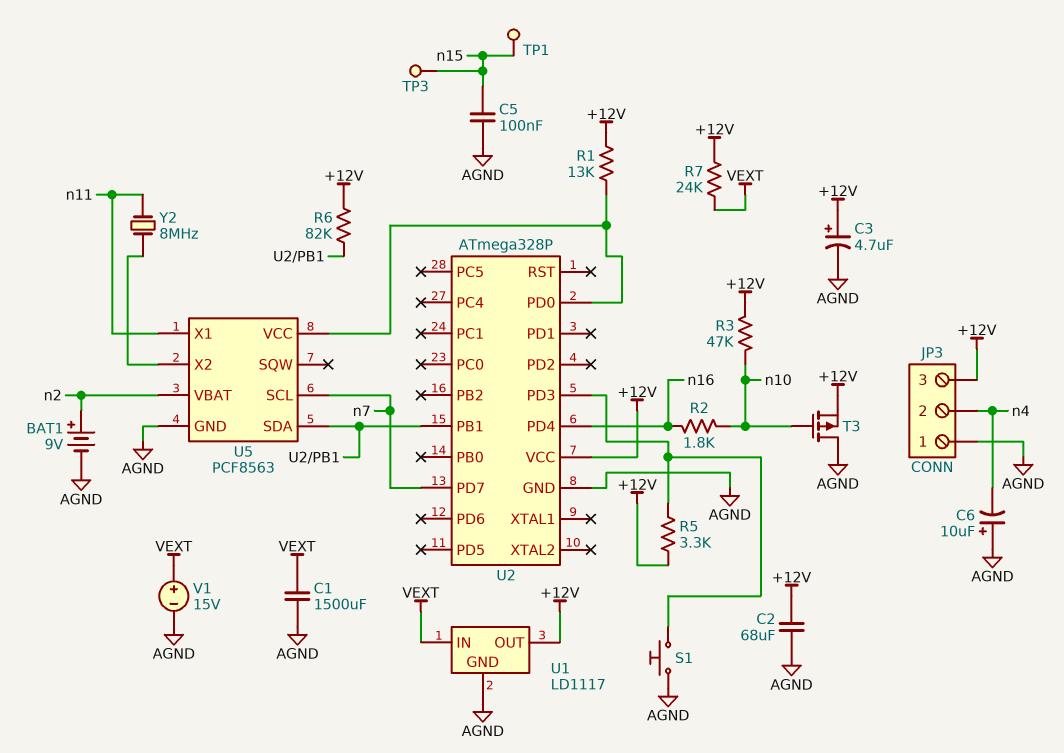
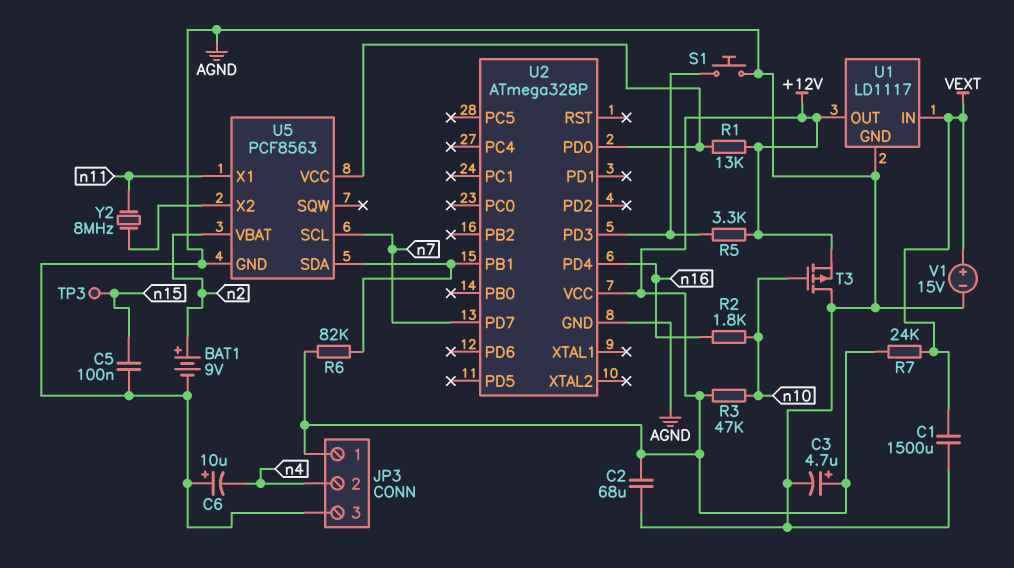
JP3 pin 1: AGND -> +12V
JP3 pin 3: +12V -> AGND
TP1: test point (n15) -> none

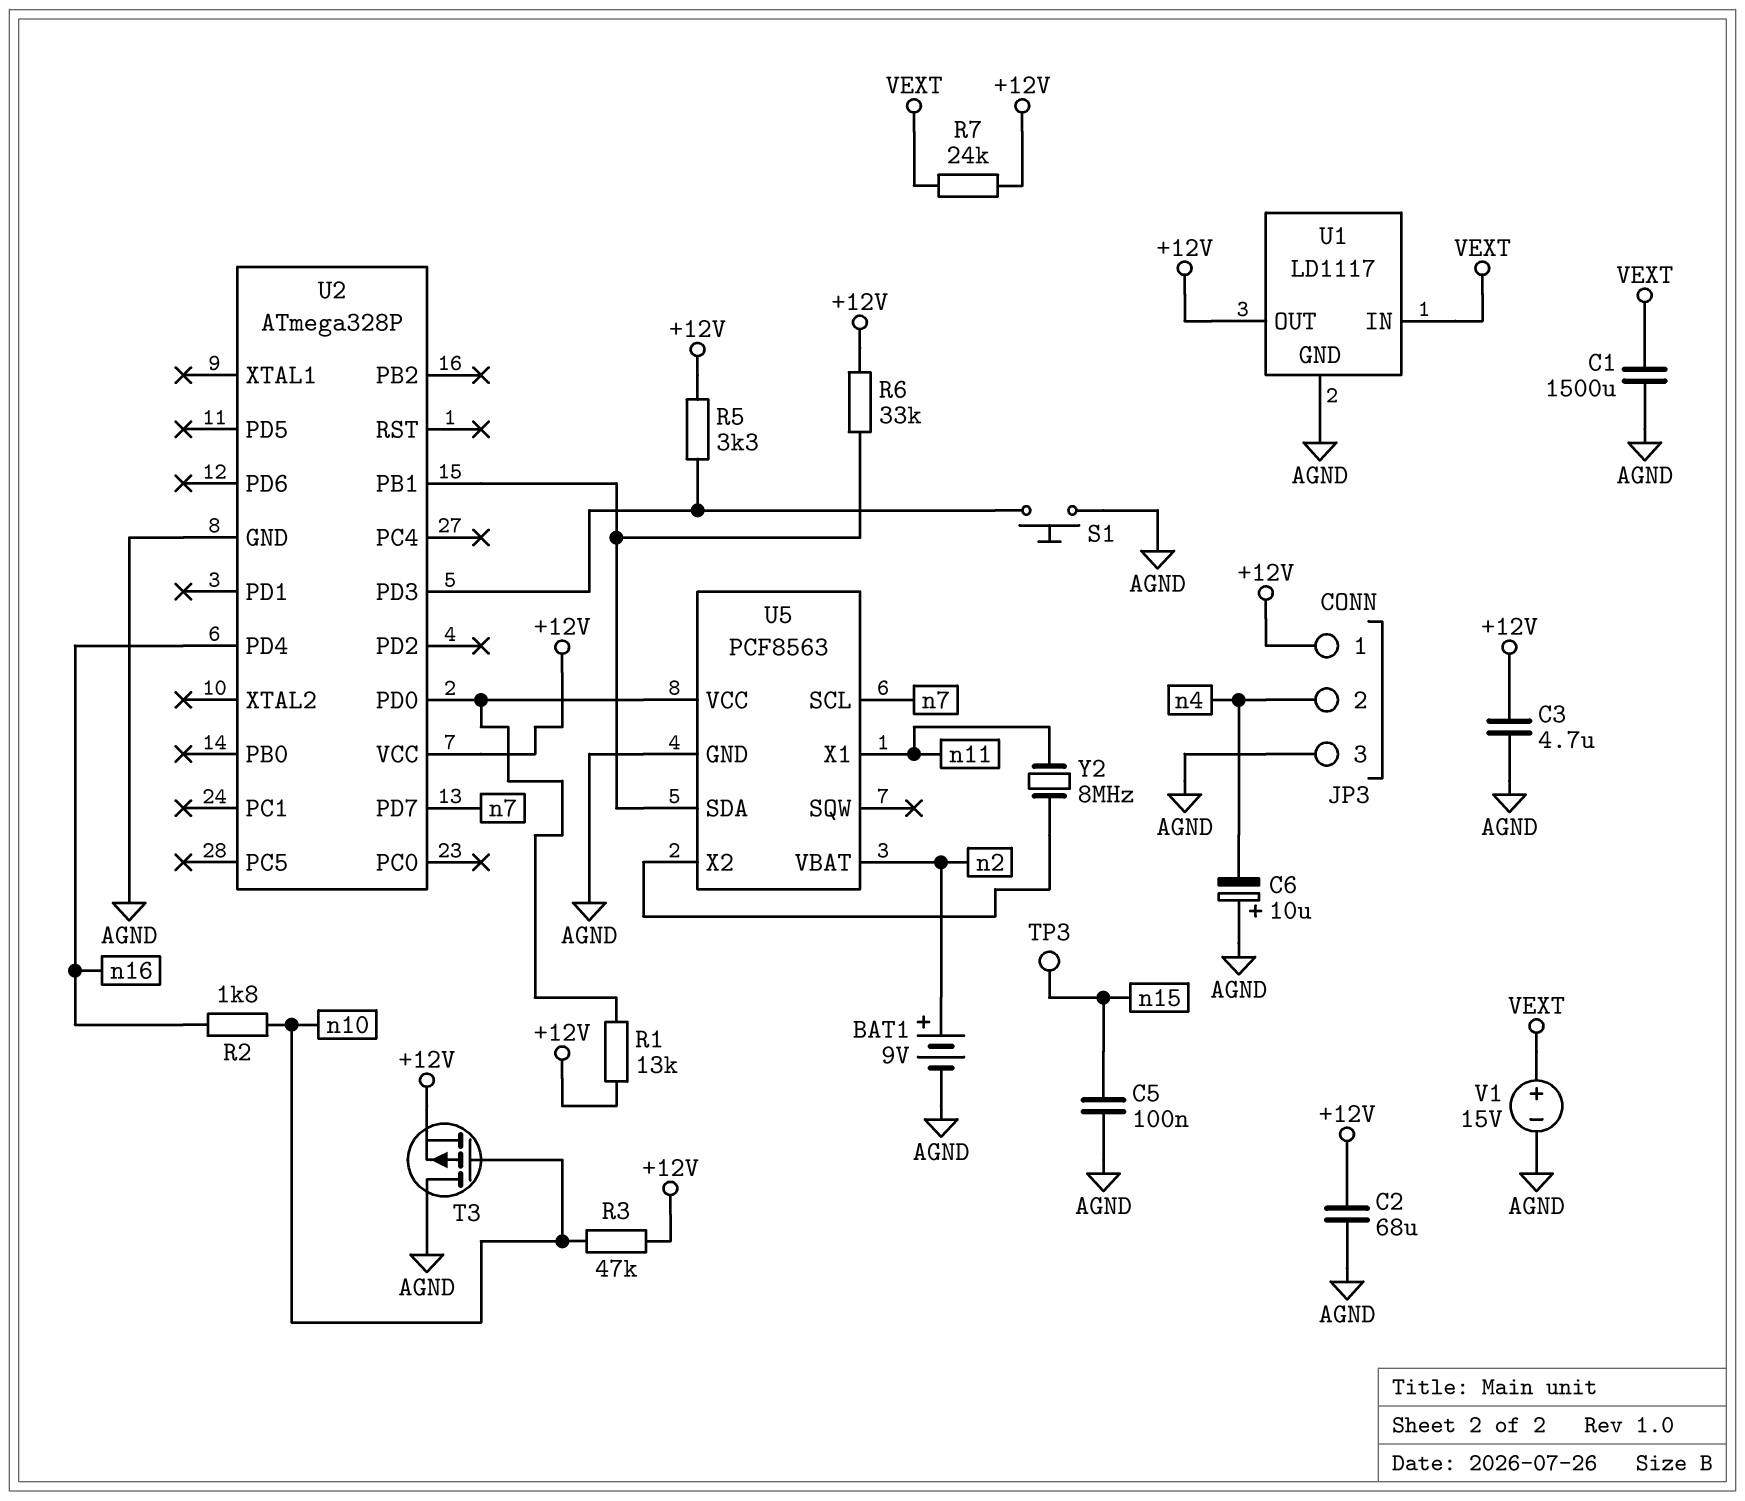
C3: 4.7uF (plus +12V, minus AGND) -> 4.7uF (+12V, AGND)
R6: 82k (+12V, U2/PB1) -> 33k (+12V, U2/PB1)

